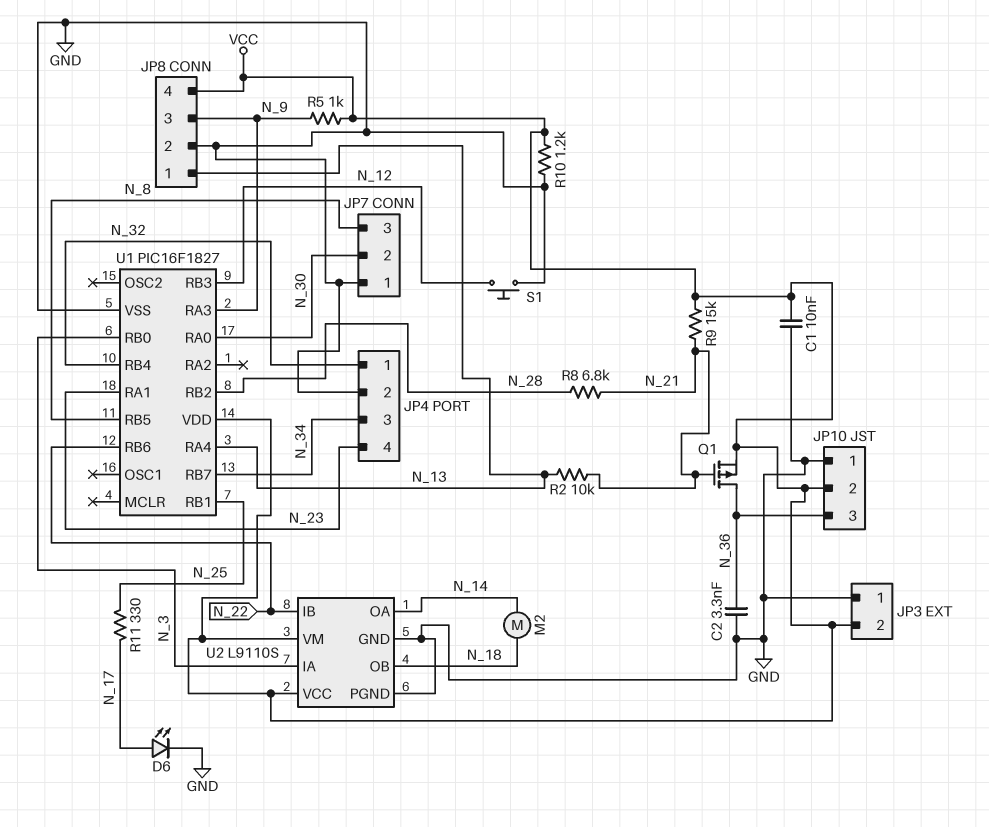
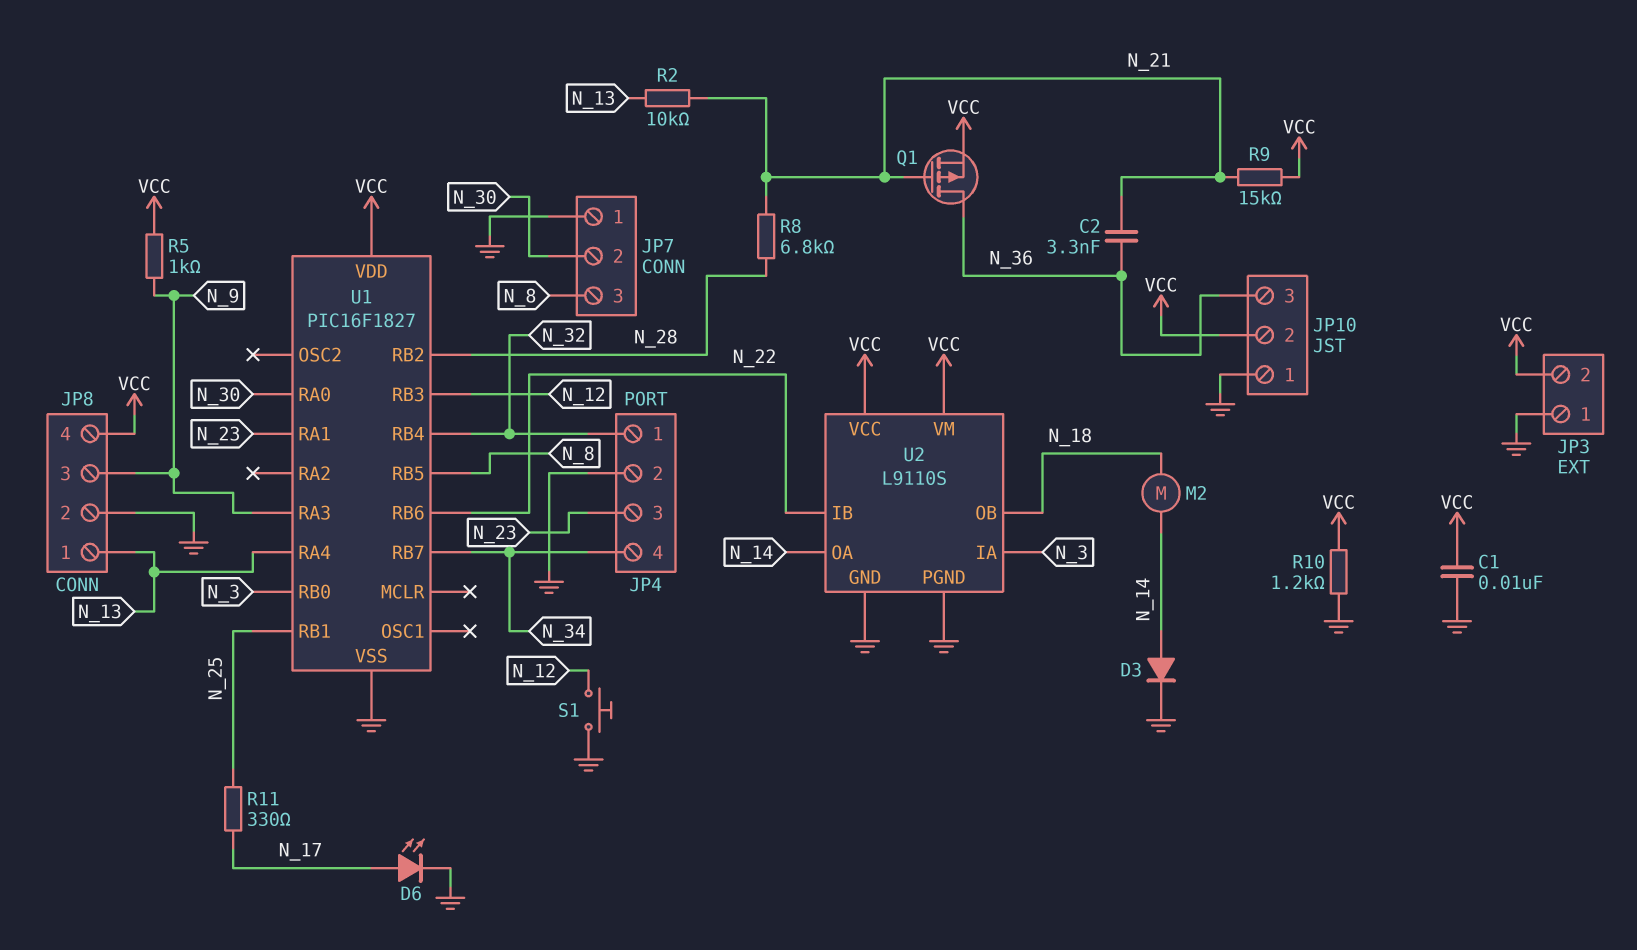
C2: 3.3nF (GND, N_36) -> 3.3nF (N_21, N_36)
D3: none -> diode (A N_14, K GND)
JP4 pin 3: N_34 -> N_23
JP4 pin 4: N_23 -> N_34

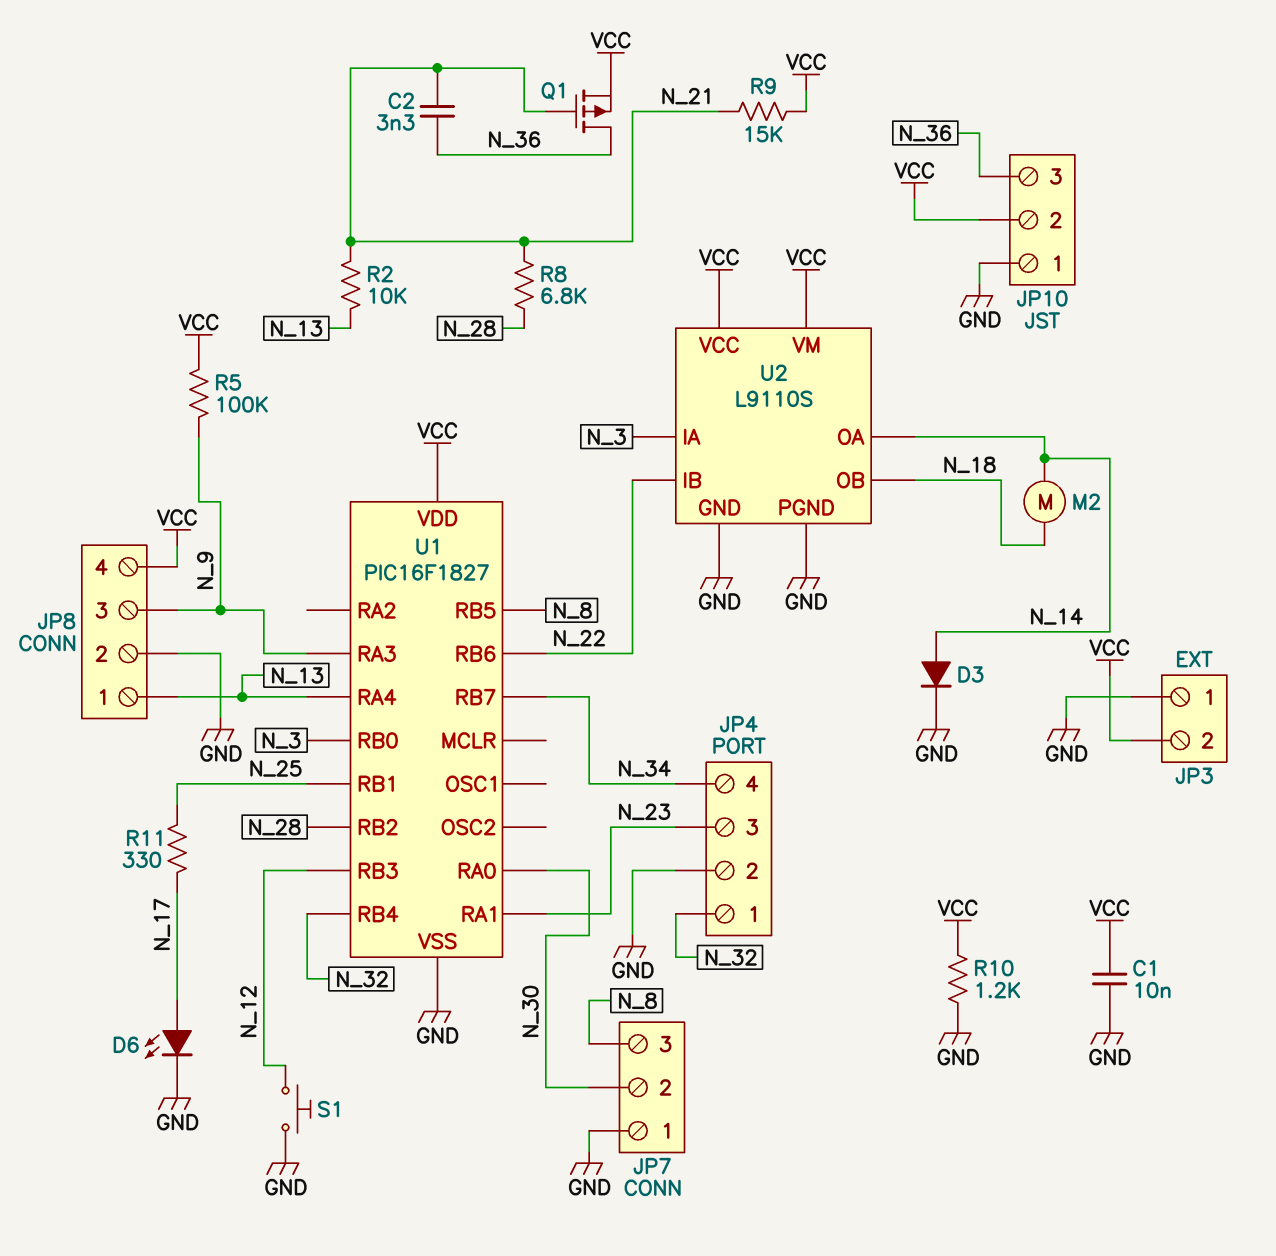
R5: 1k (N_9, VCC) -> 100k (N_9, VCC)

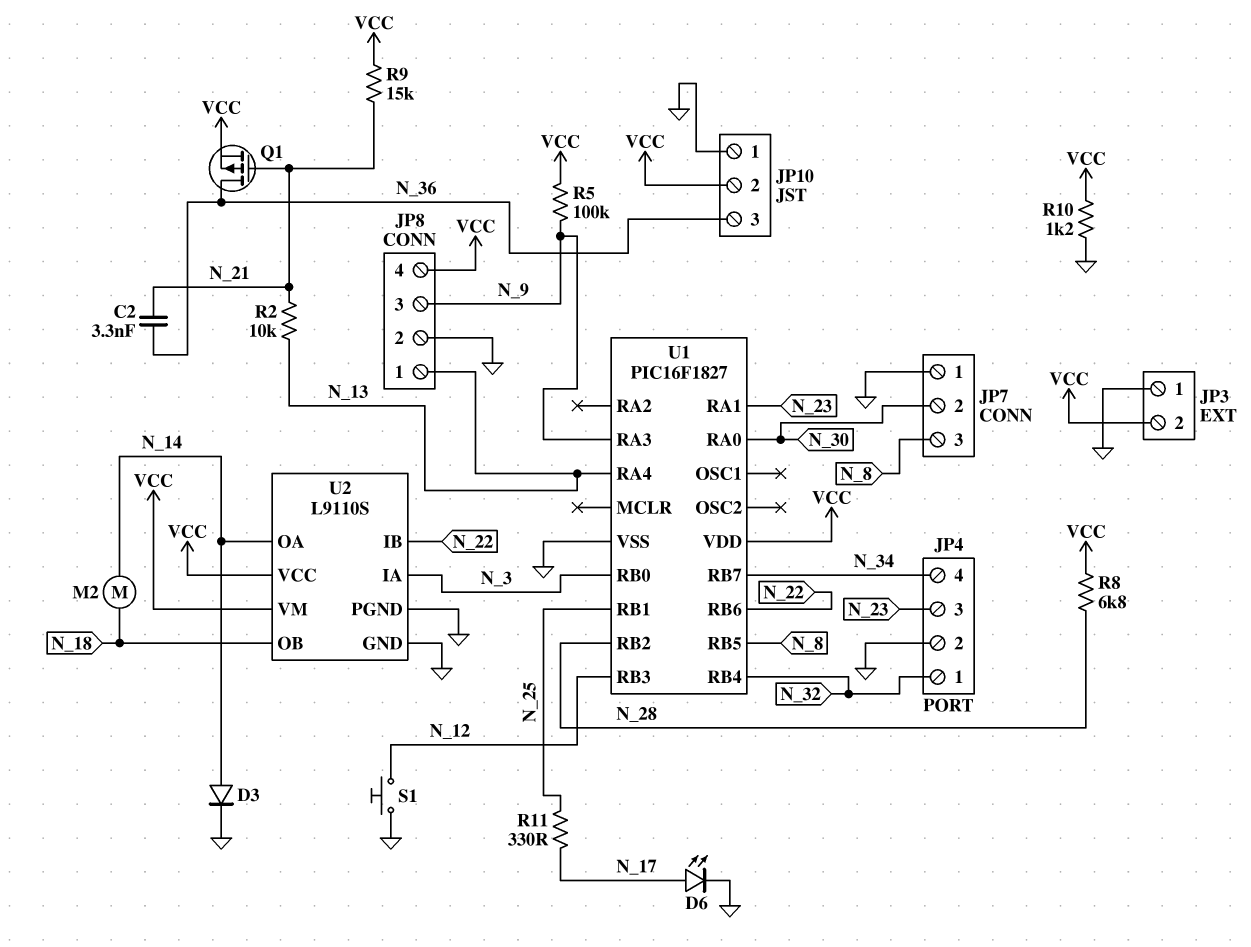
C1: 10nF (GND, VCC) -> none
R8: 6.8k (N_21, N_28) -> 6.8k (N_28, VCC)

